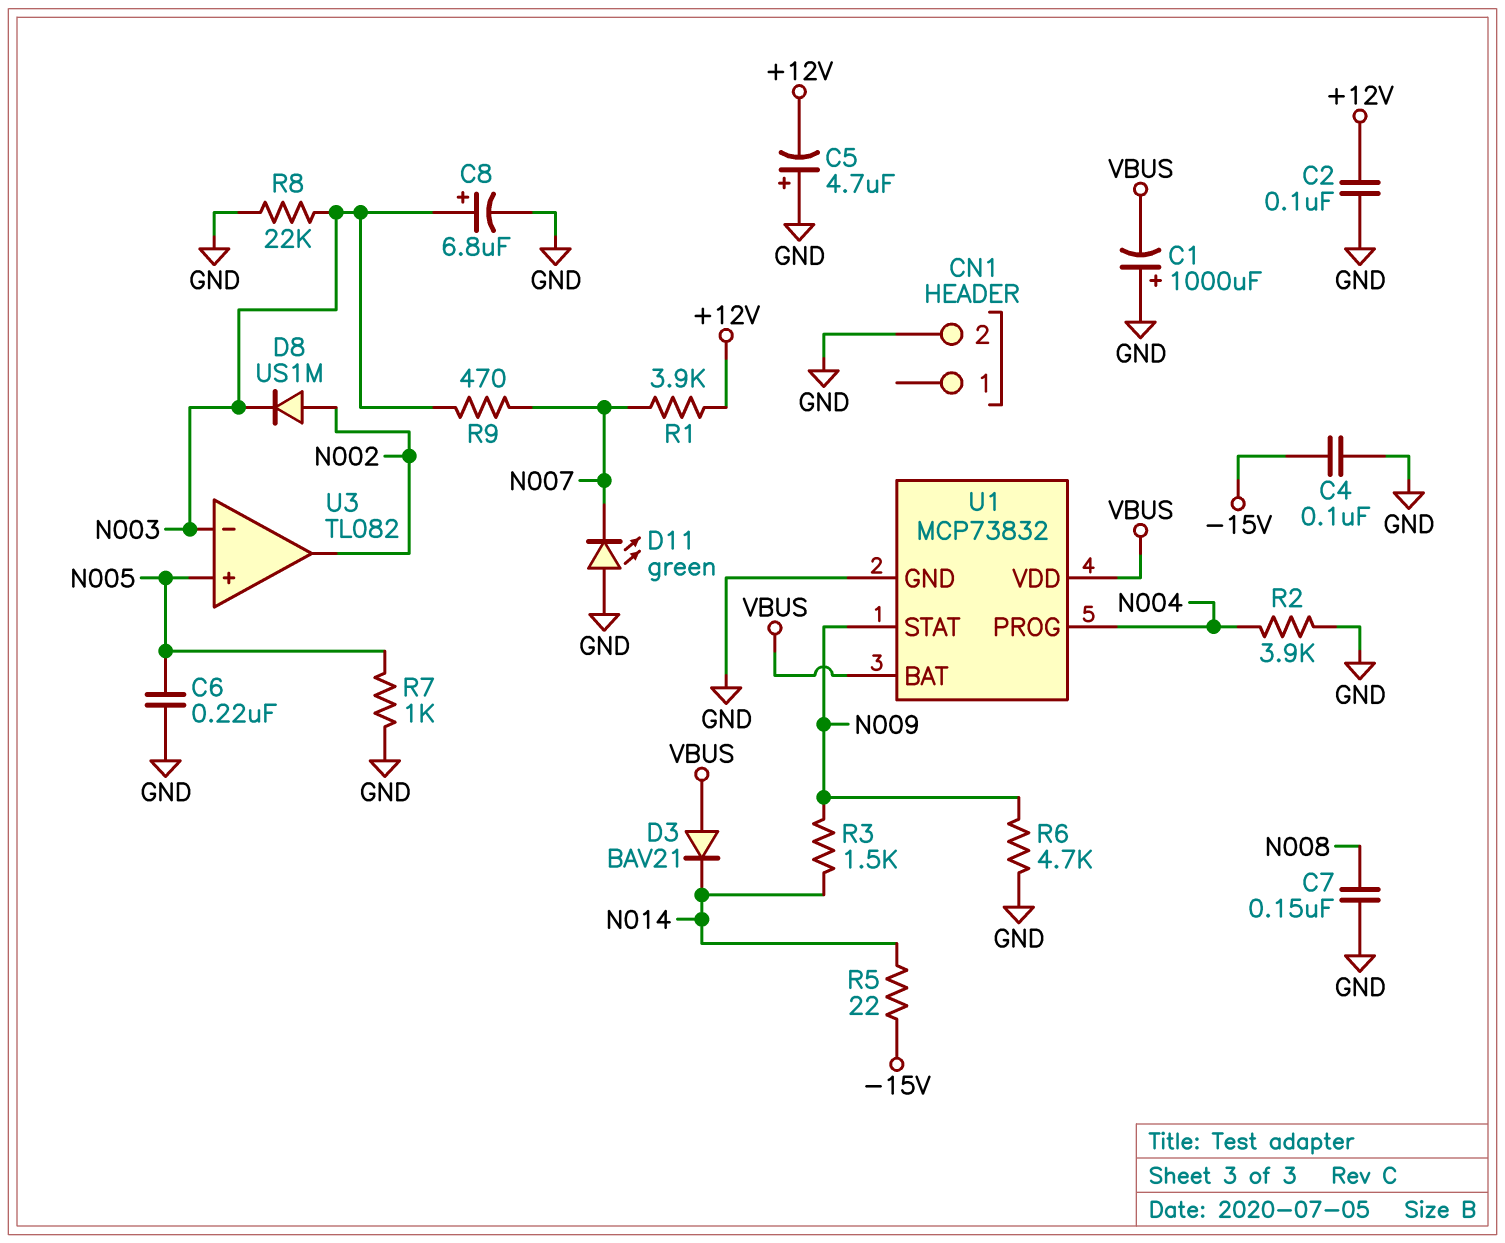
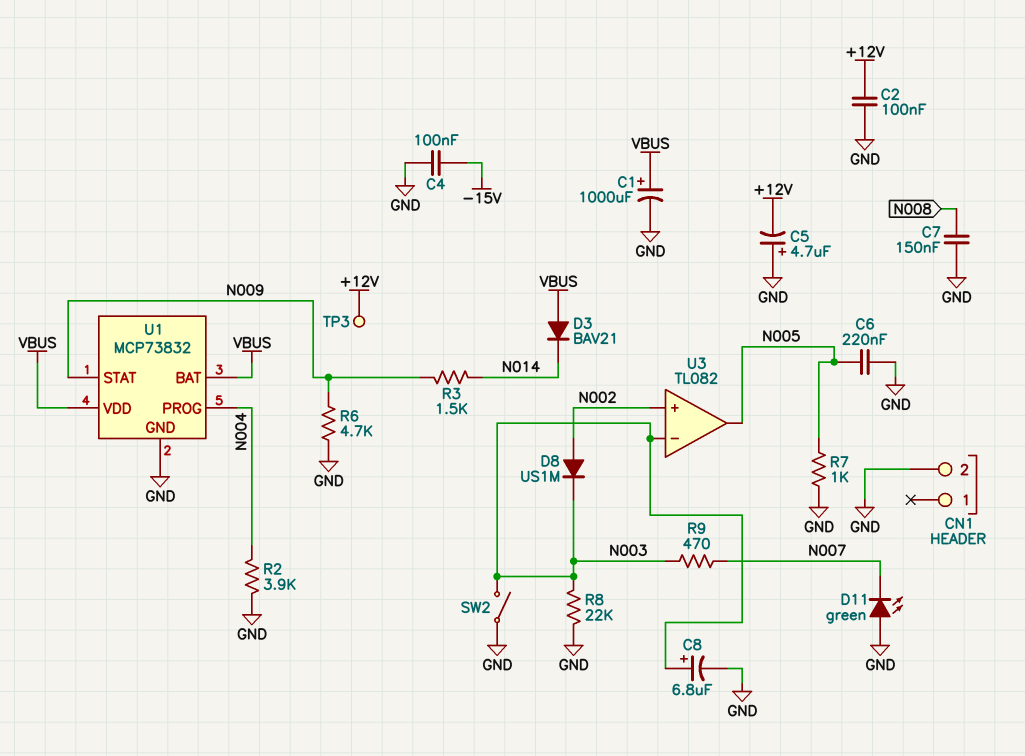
C1: 1000uF (plus GND, minus VBUS) -> 1000uF (plus VBUS, minus GND)
R1: 3.9k (+12V, N007) -> none
R5: 22 (-15V, N014) -> none
SW2: none -> switch (GND, N003)
TP3: none -> test point (+12V)
U3 pin in+: N005 -> N002
U3 pin out: N002 -> N005

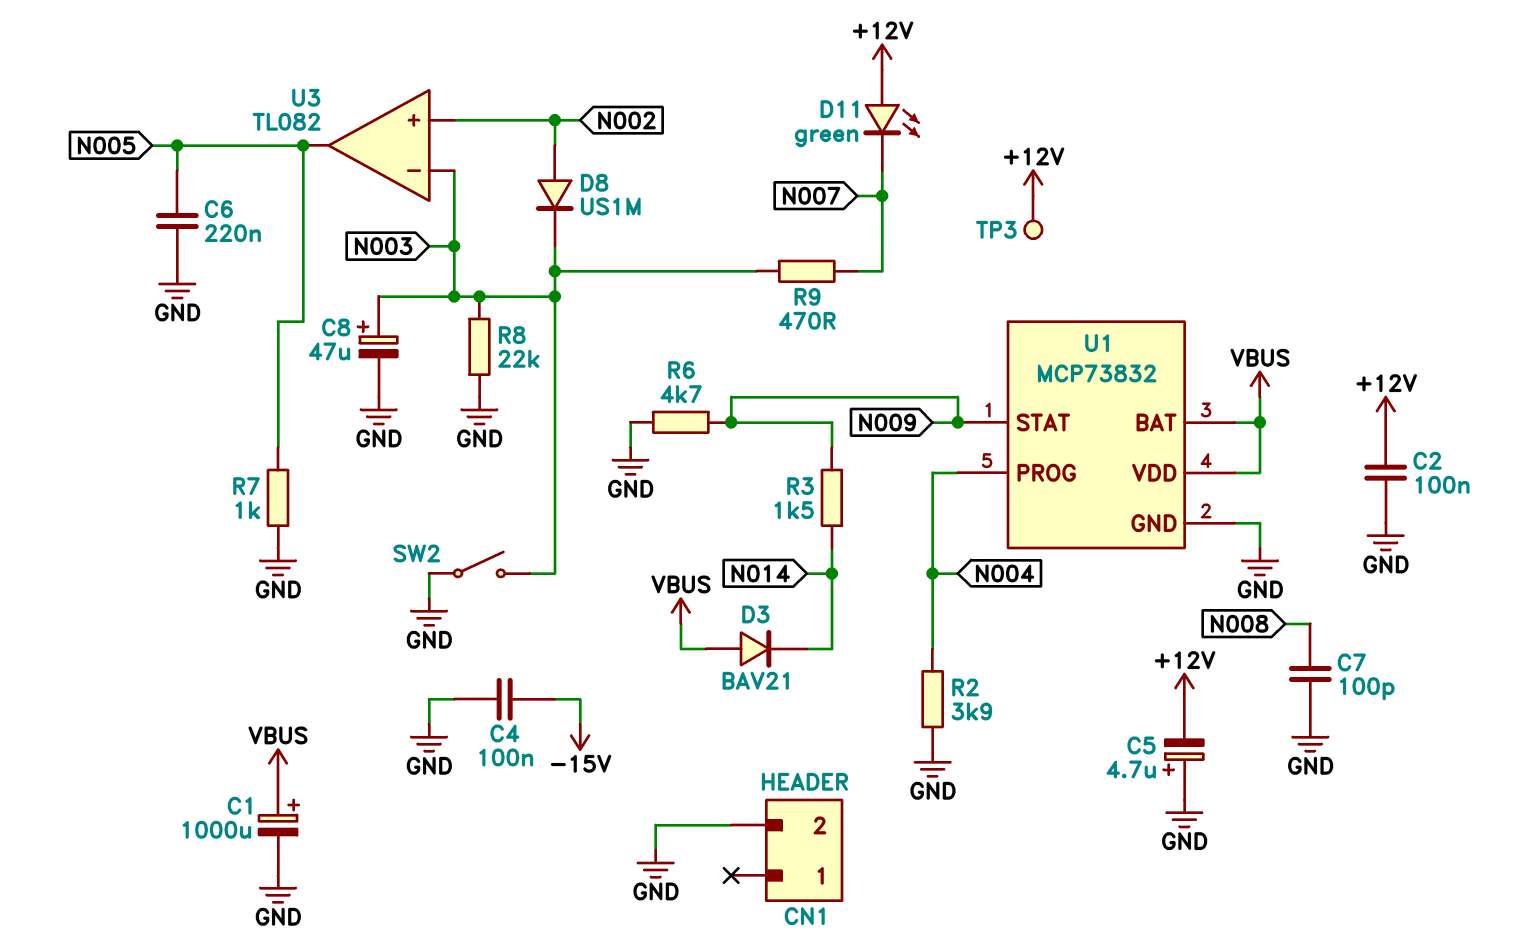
C7: 150nF (GND, N008) -> 100pF (GND, N008)
C8: 6.8uF (plus N003, minus GND) -> 47uF (plus N003, minus GND)
D11: LED green (A GND, K N007) -> LED green (A +12V, K N007)

